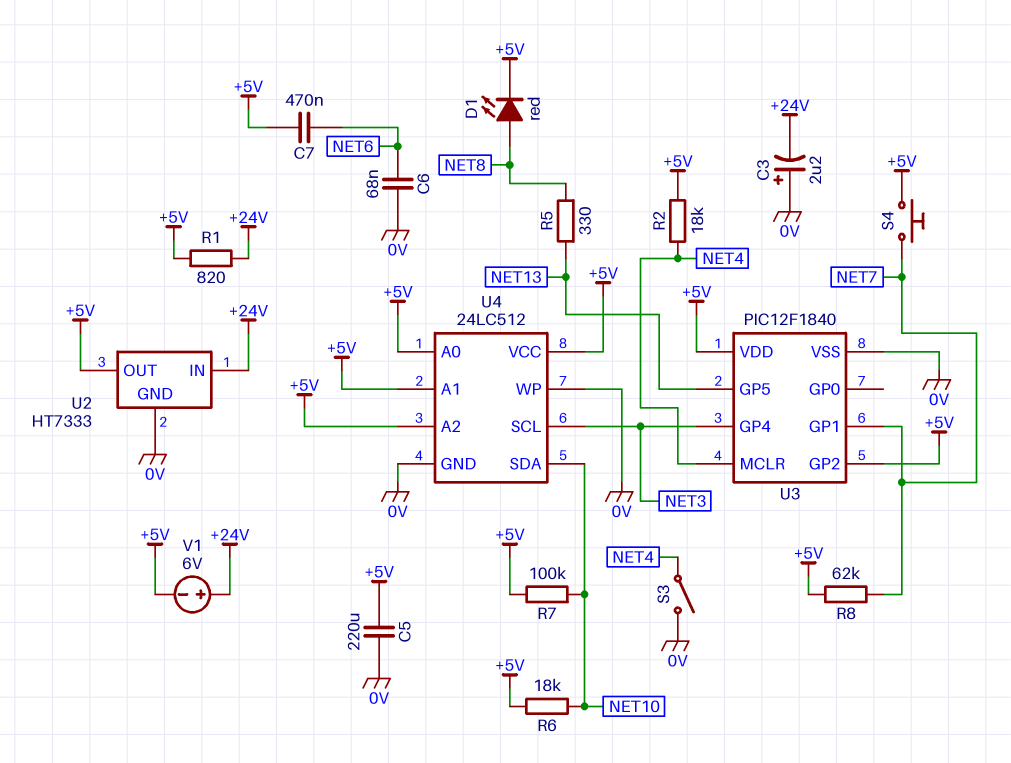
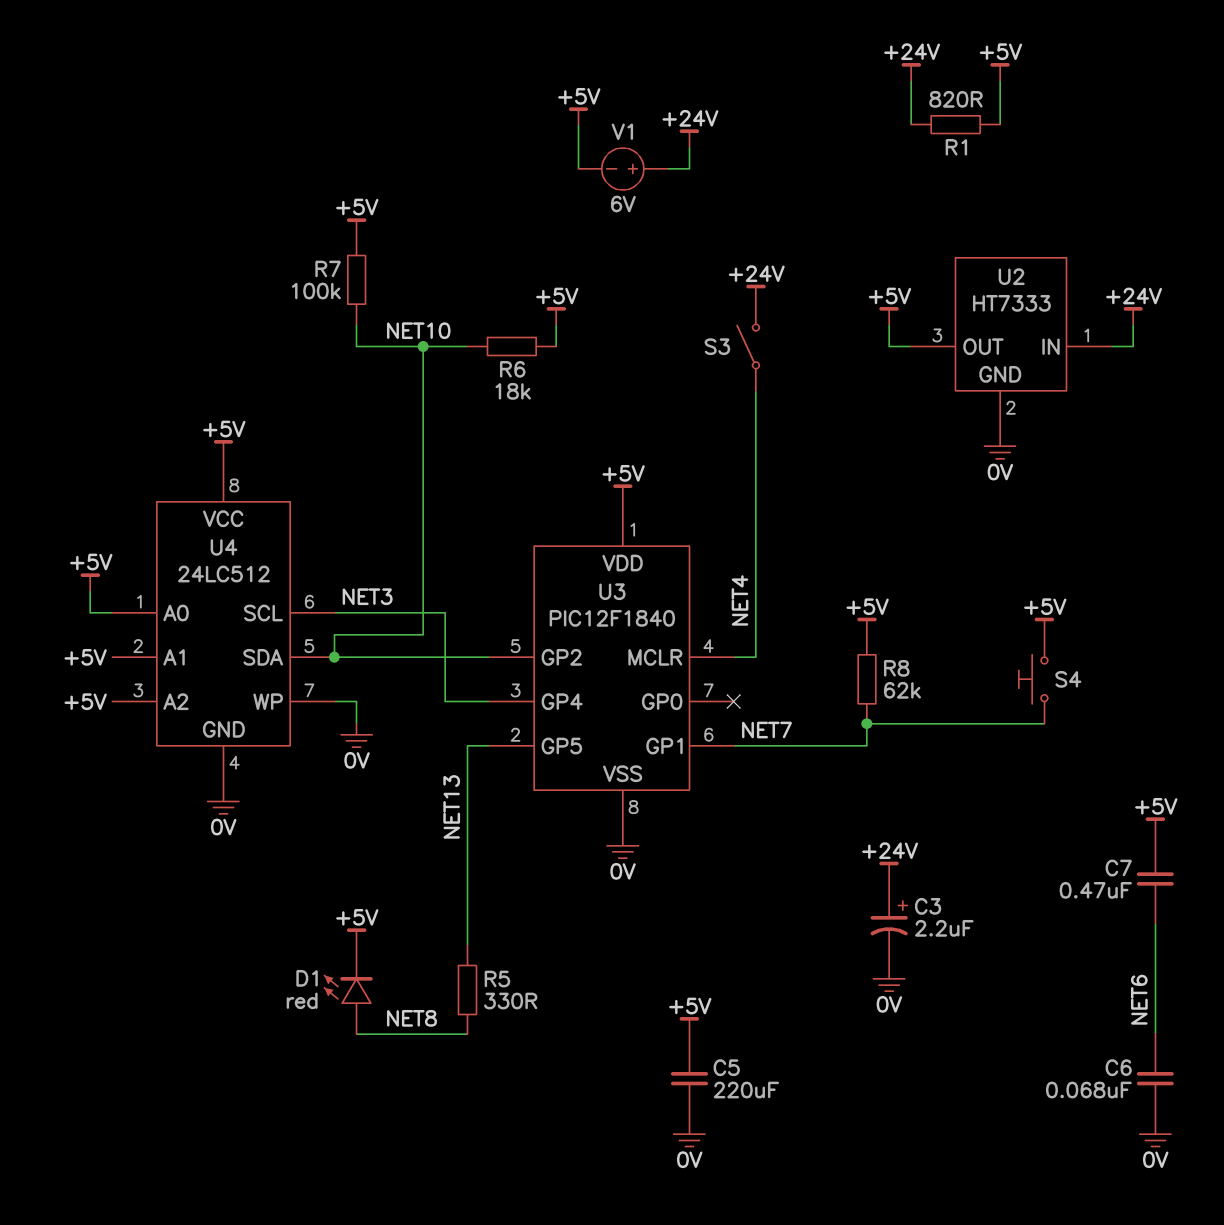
C3: 2.2uF (plus 0V, minus +24V) -> 2.2uF (plus +24V, minus 0V)
R2: 18k (+5V, NET4) -> none
S3: switch (0V, NET4) -> switch (+24V, NET4)
U3 pin GP2: +5V -> NET10

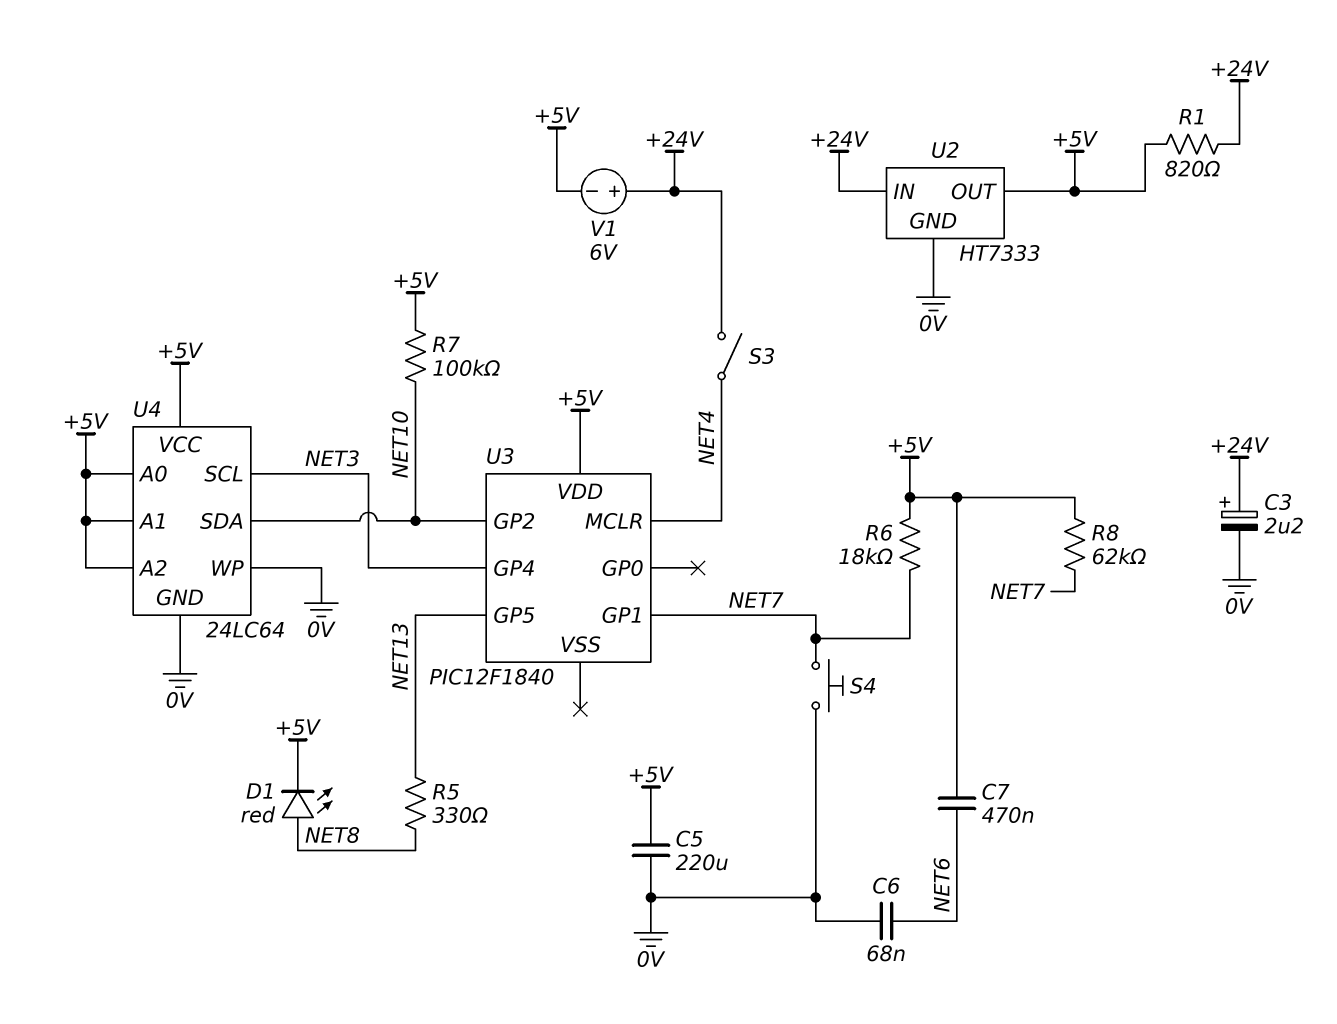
R6: 18k (+5V, NET10) -> 18k (+5V, NET7)
S4: button (+5V, NET7) -> button (0V, NET7)
U3 pin VSS: 0V -> none
U4: 24LC512 -> 24LC64

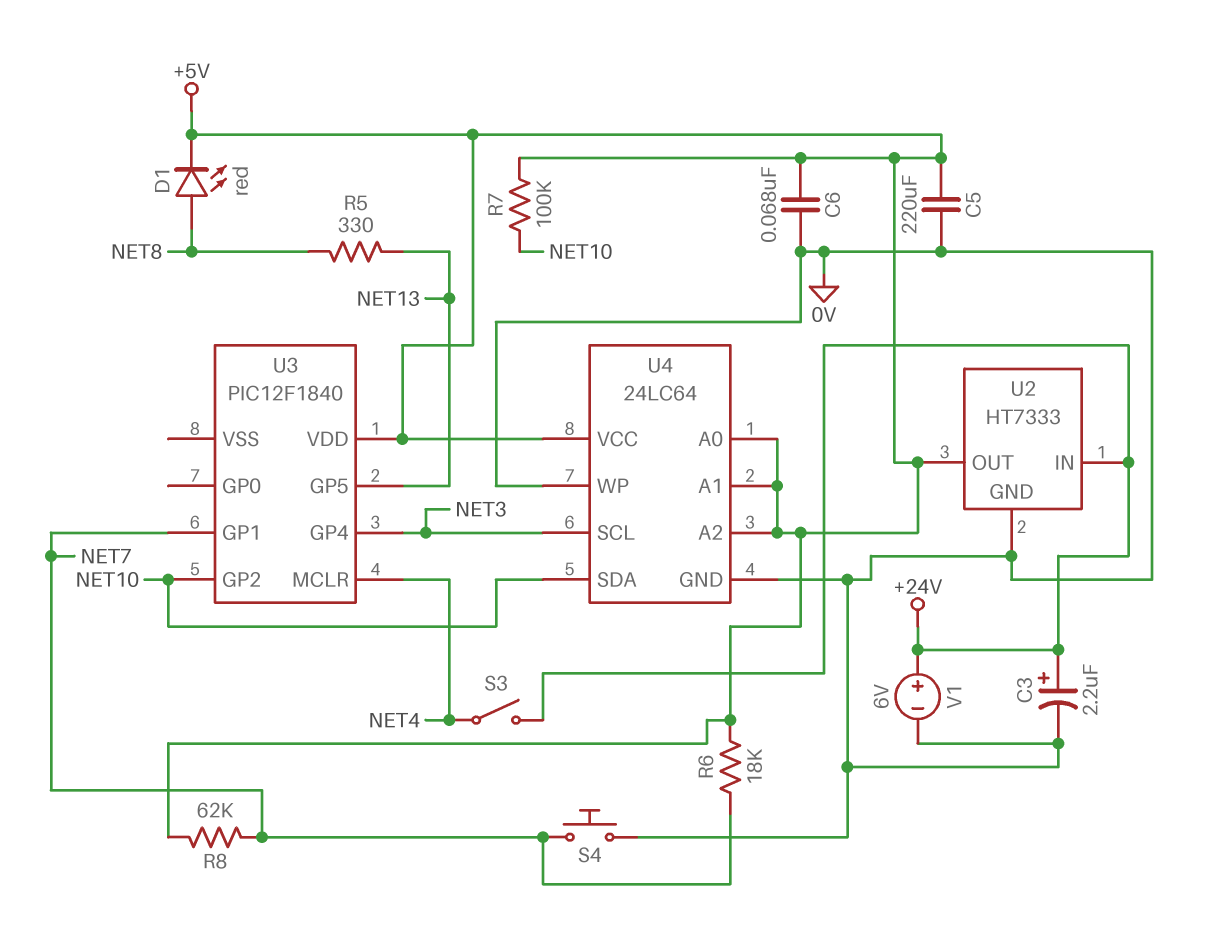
C6: 68nF (0V, NET6) -> 68nF (+5V, 0V)
C7: 470nF (+5V, NET6) -> none
R1: 820 (+5V, +24V) -> none
V1: 6V (plus +24V, minus +5V) -> 6V (plus +24V, minus 0V)

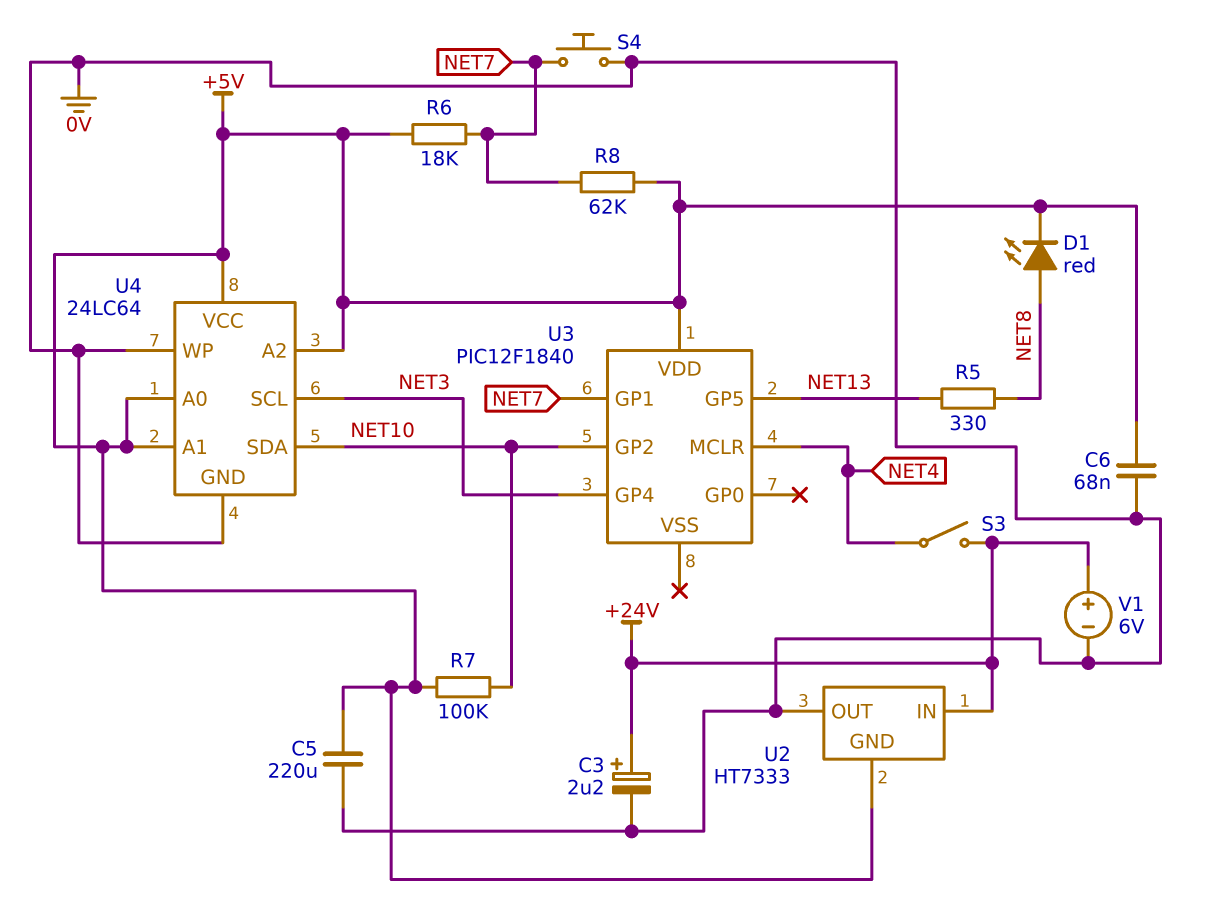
U2 pin GND: 0V -> +5V
U2 pin OUT: +5V -> 0V

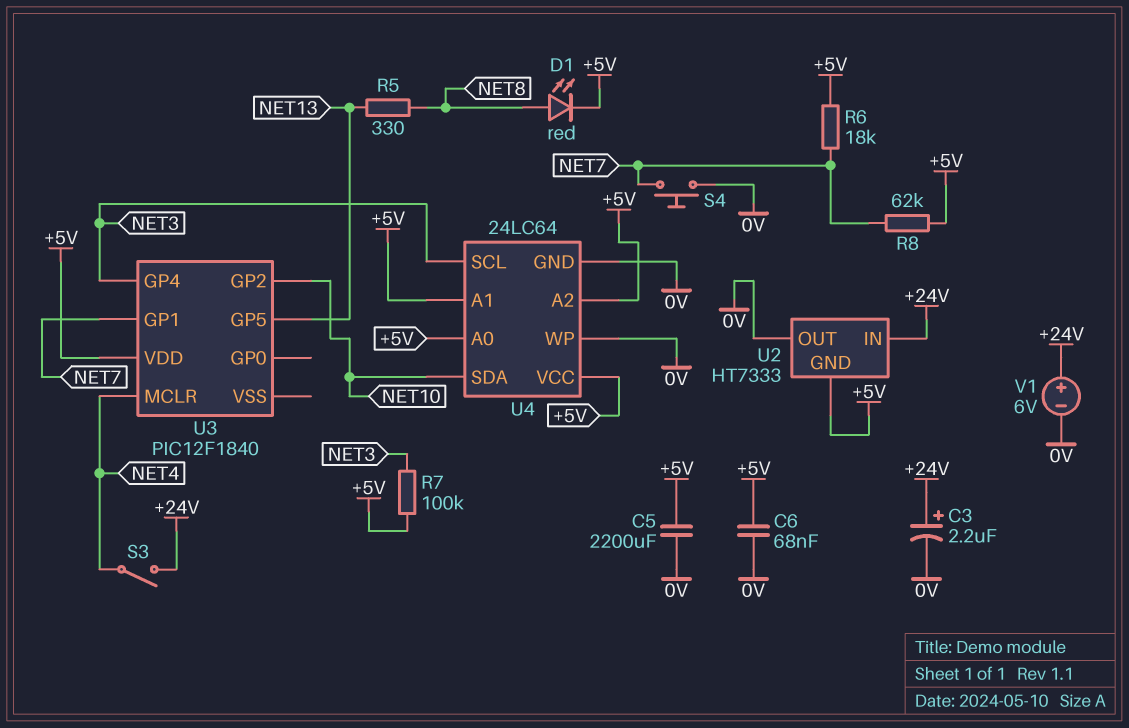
C5: 220uF (+5V, 0V) -> 2200uF (+5V, 0V)
R7: 100k (+5V, NET10) -> 100k (+5V, NET3)

